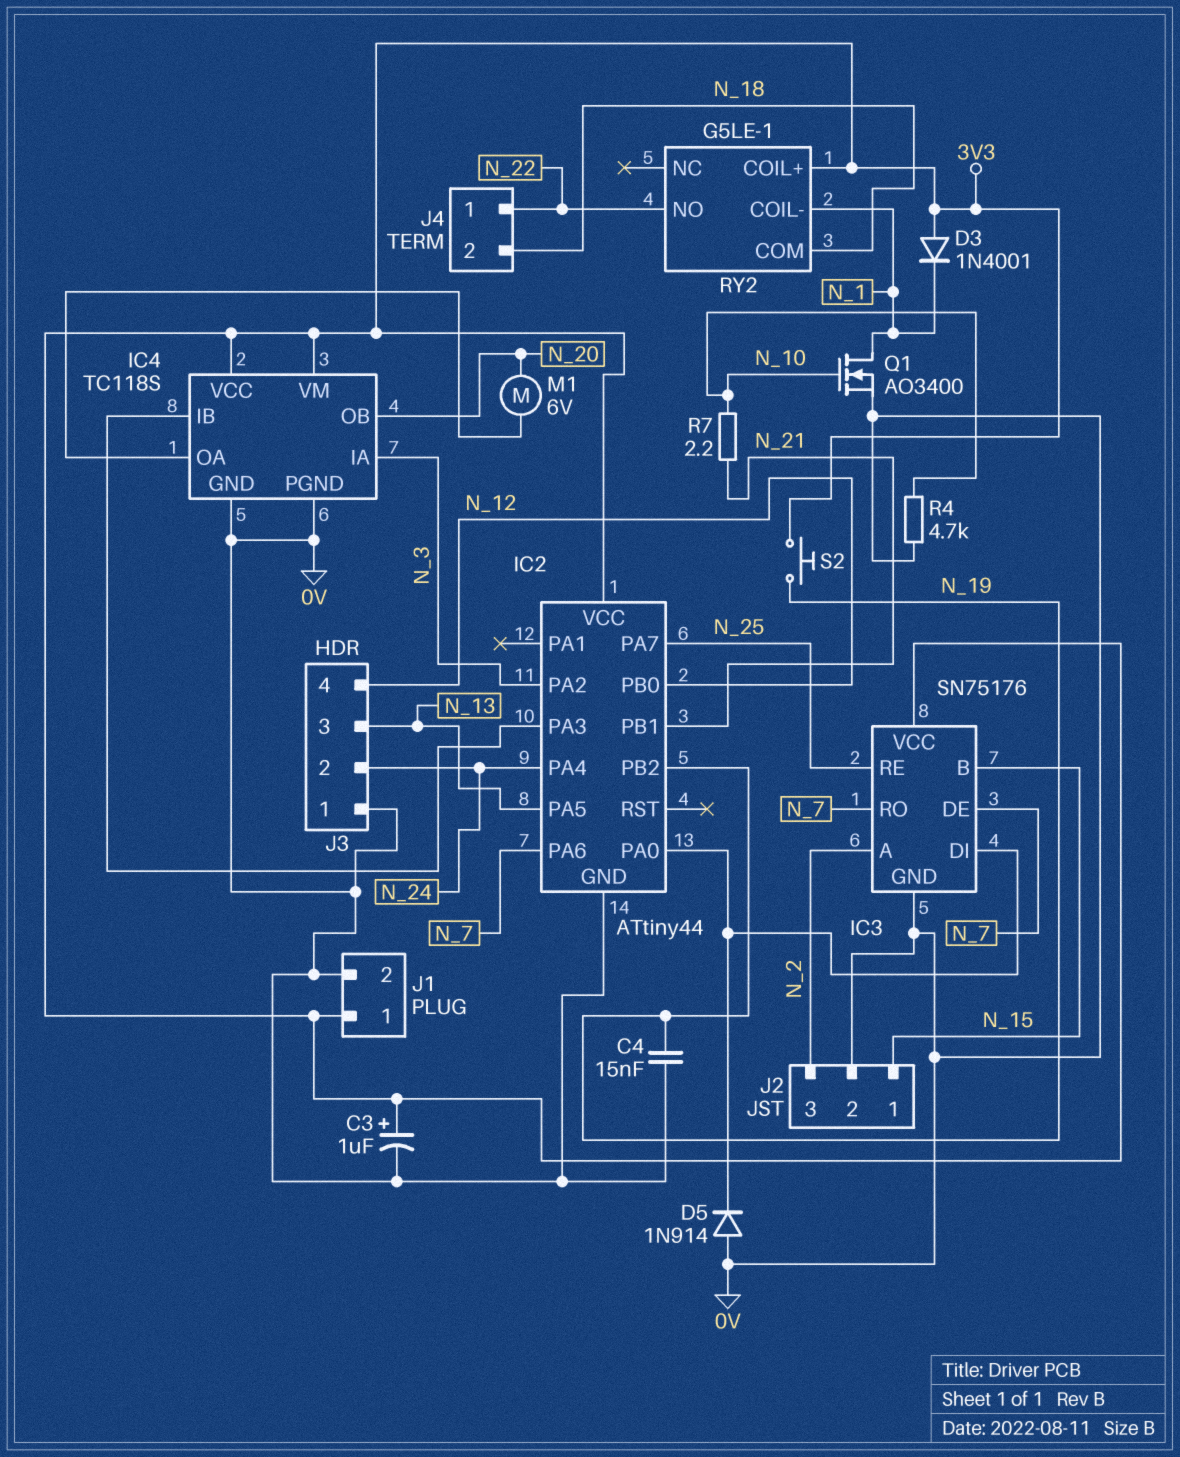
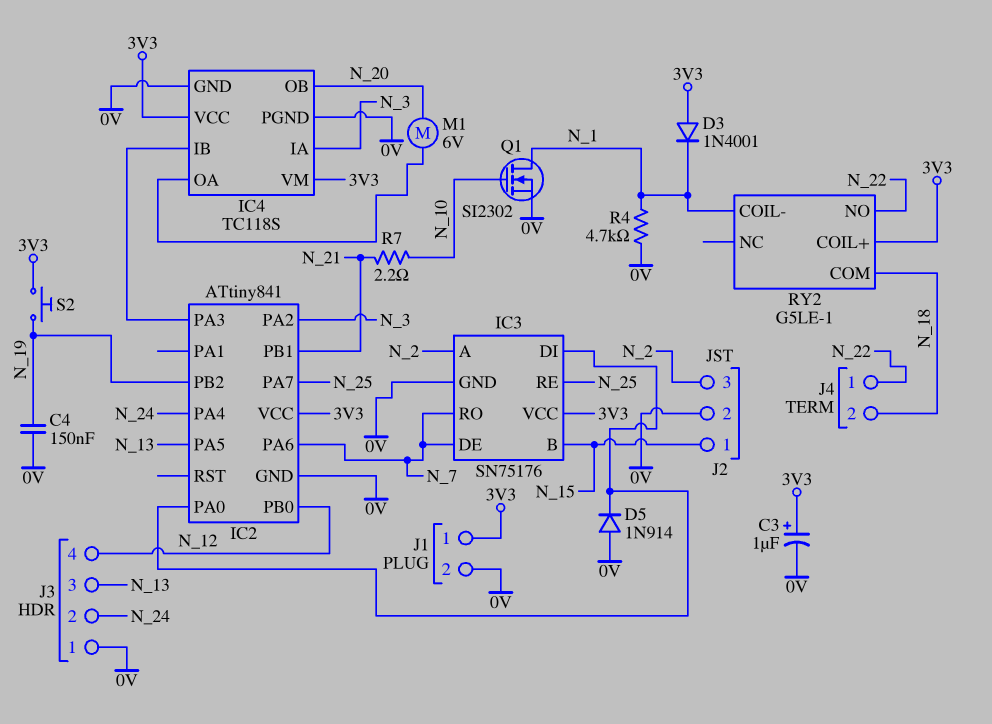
C4: 15nF (0V, N_19) -> 150nF (0V, N_19)
IC2: ATtiny44 -> ATtiny841
Q1: NMOS AO3400 (G N_10, D N_1, S 0V) -> NMOS SI2302 (G N_10, D N_1, S 0V)
R4: 4.7k (0V, N_10) -> 4.7k (0V, N_1)

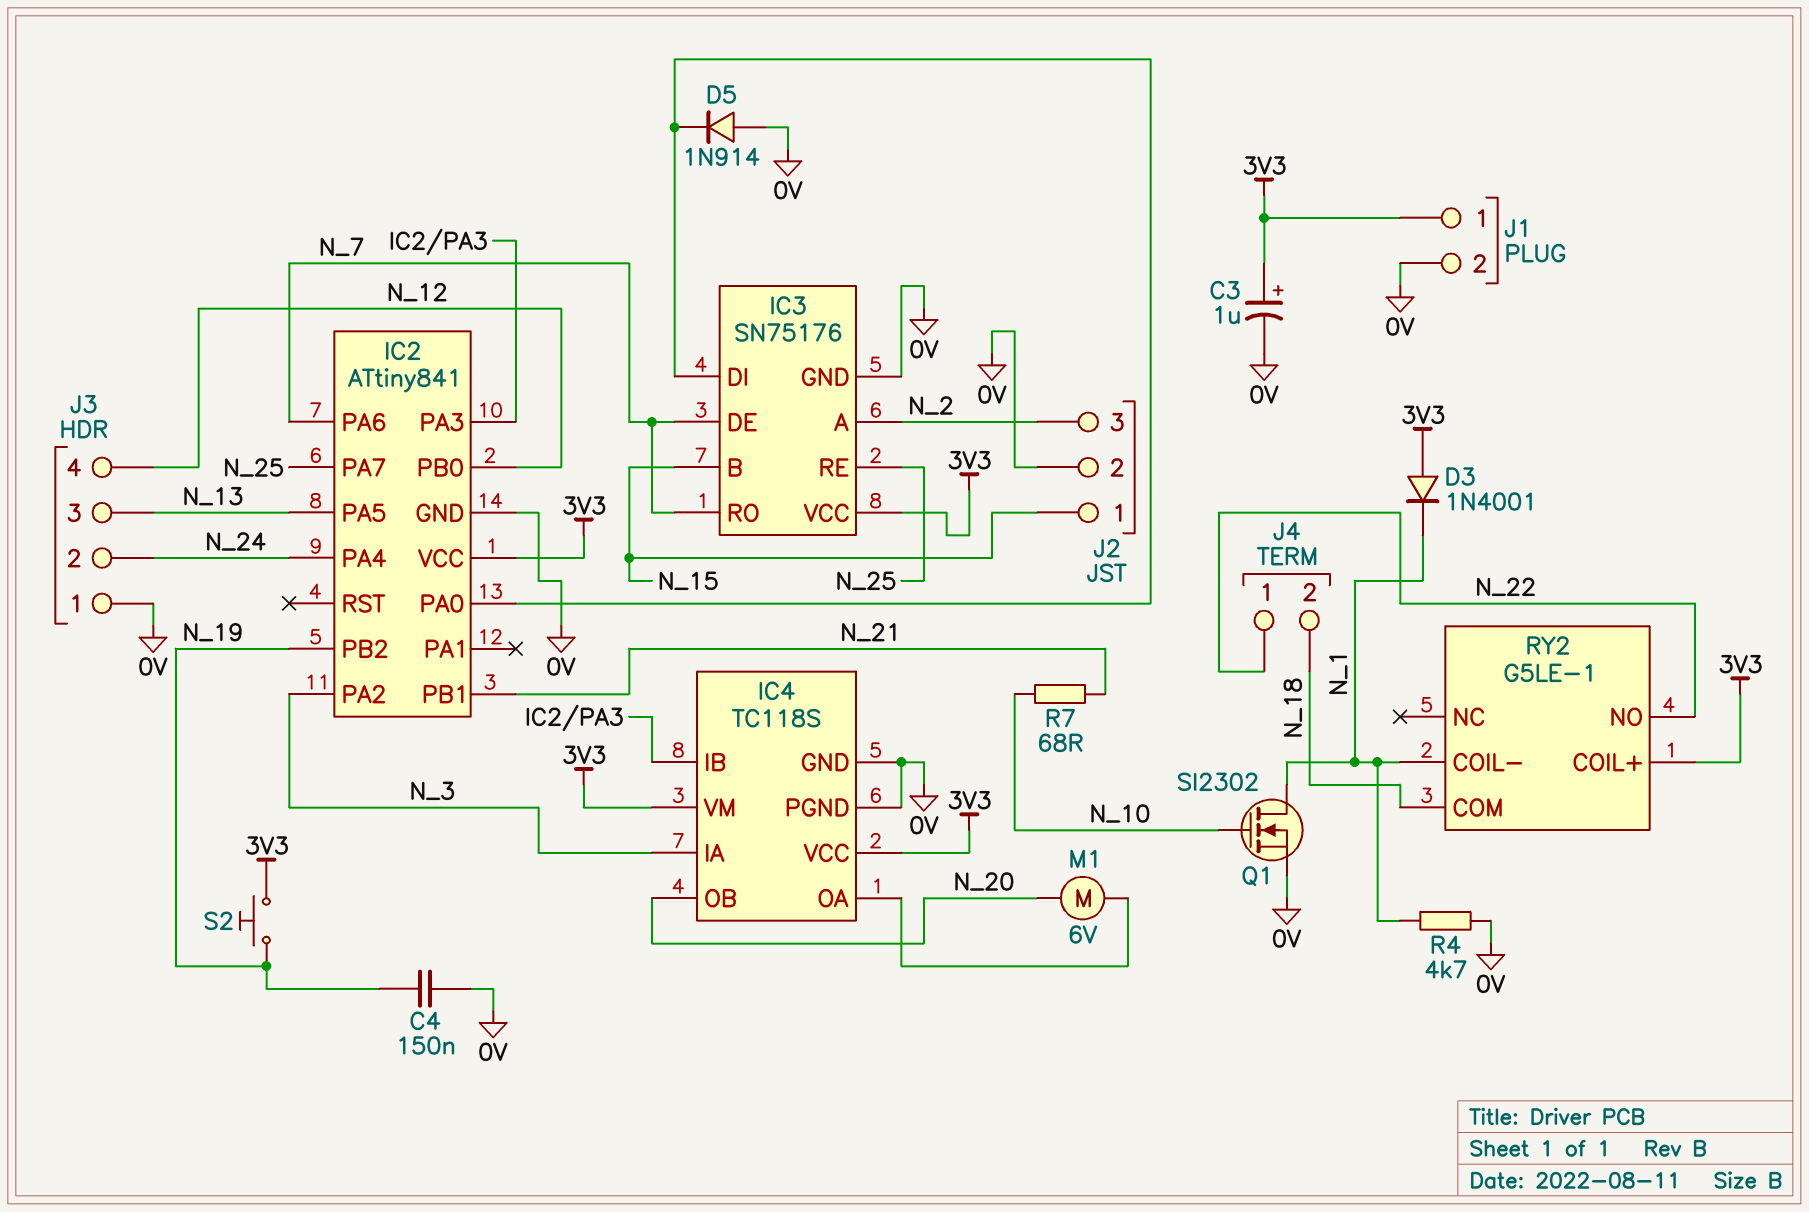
R7: 2.2 (N_10, N_21) -> 68 (N_10, N_21)

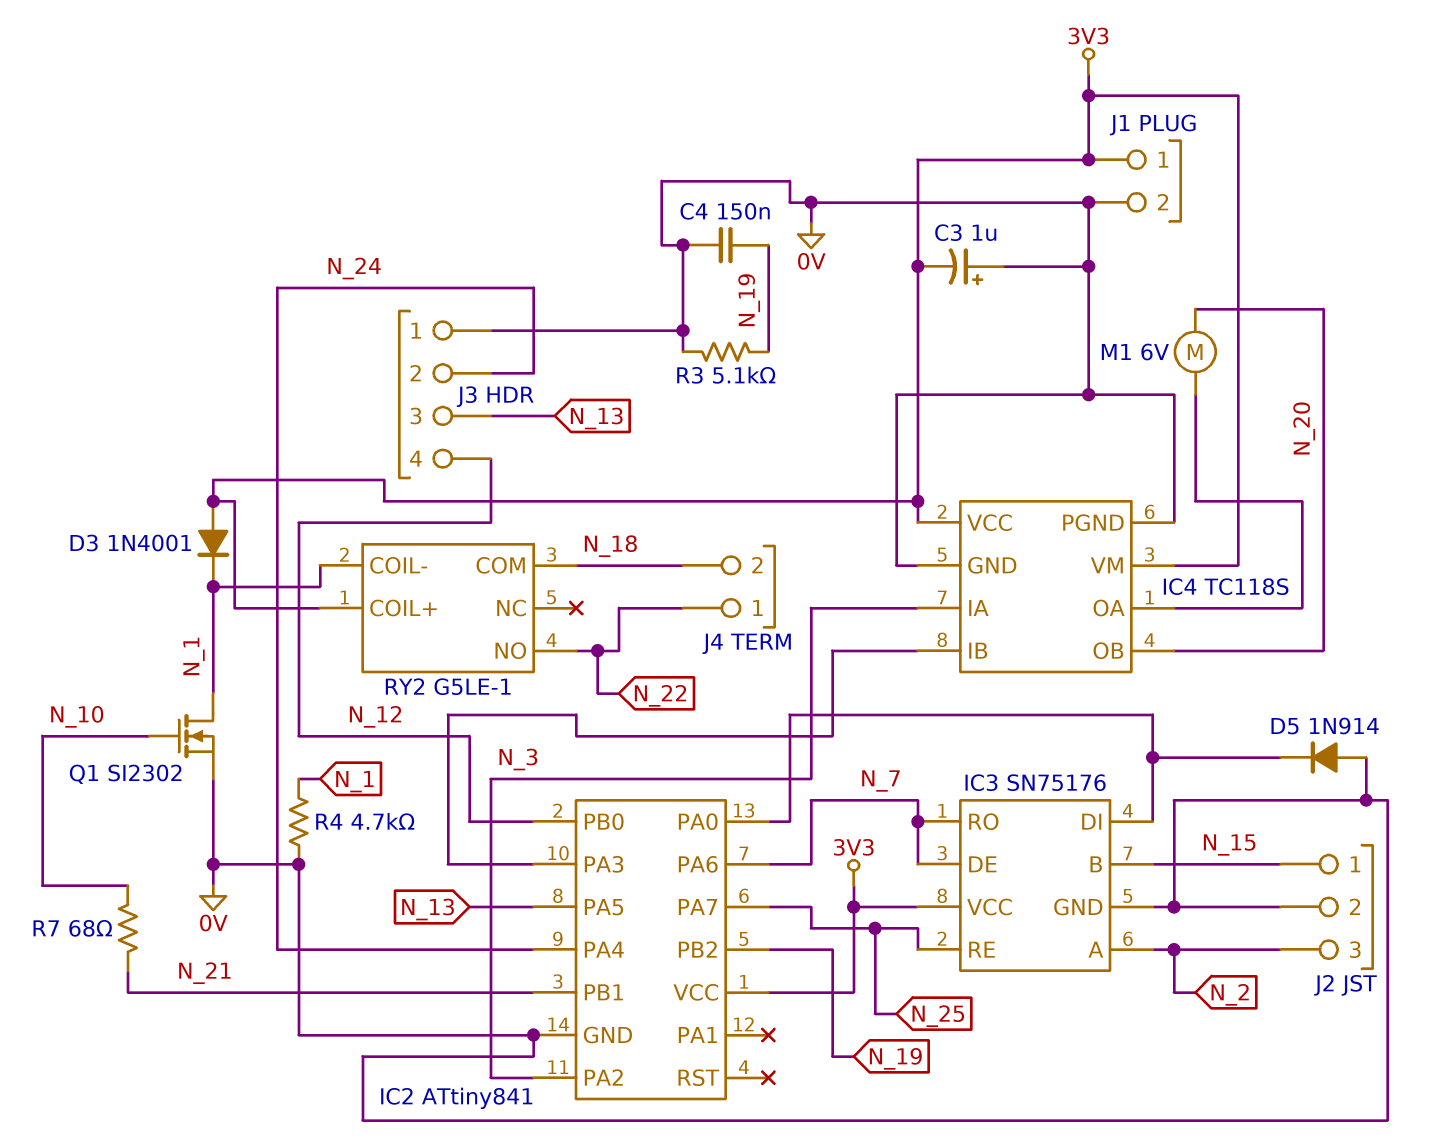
C3: 1uF (plus 3V3, minus 0V) -> 1uF (plus 0V, minus 3V3)
R3: none -> 5.1k (0V, N_19)
S2: button (3V3, N_19) -> none

